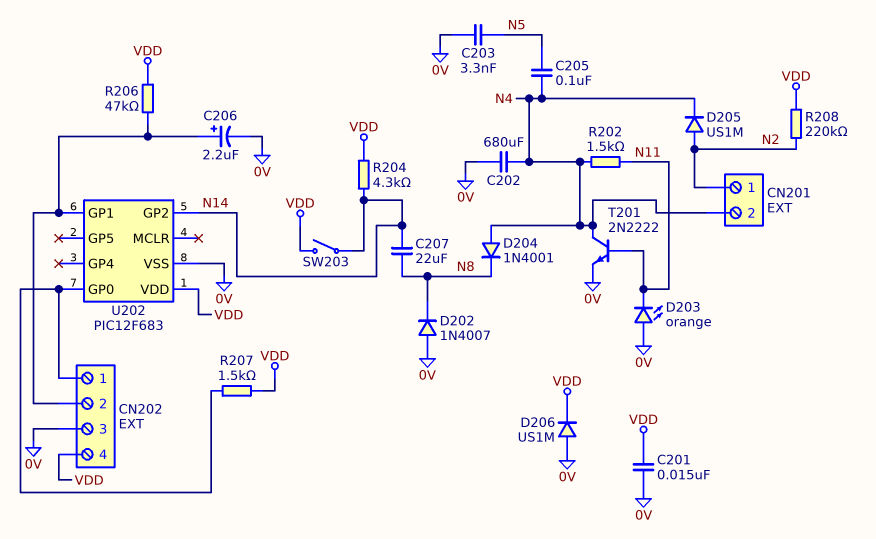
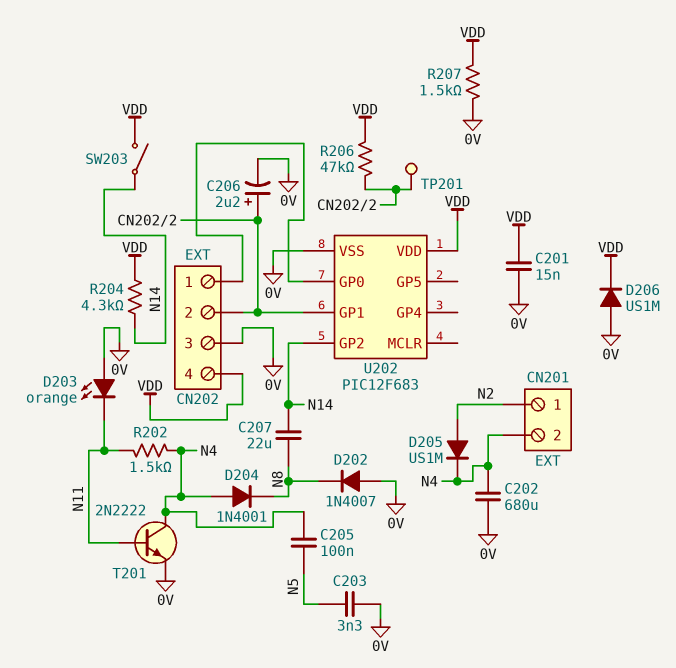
R207: 1.5k (CN202/1, VDD) -> 1.5k (0V, VDD)
R208: 220k (N2, VDD) -> none
TP201: none -> test point (CN202/2)

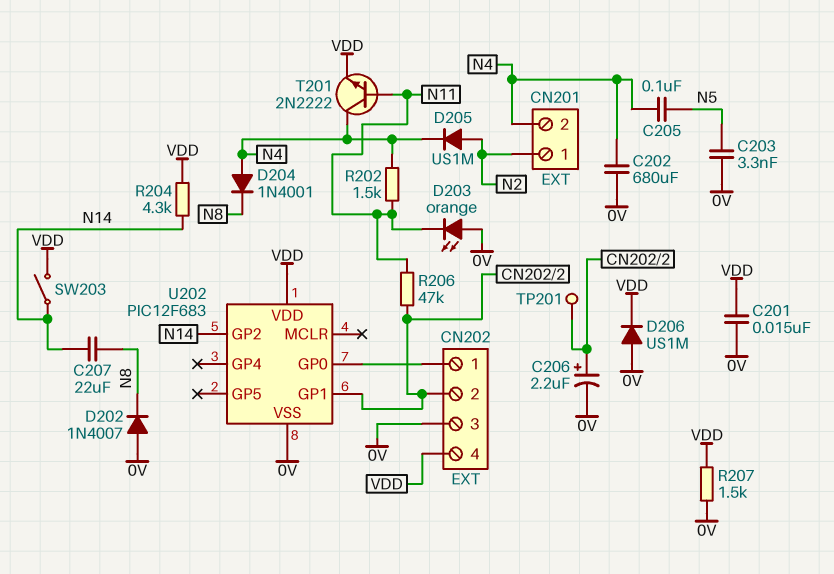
R206: 47k (CN202/2, VDD) -> 47k (CN202/2, N11)
T201: NPN 2N2222 (B N11, C N4, E 0V) -> NPN 2N2222 (B N11, C N4, E VDD)

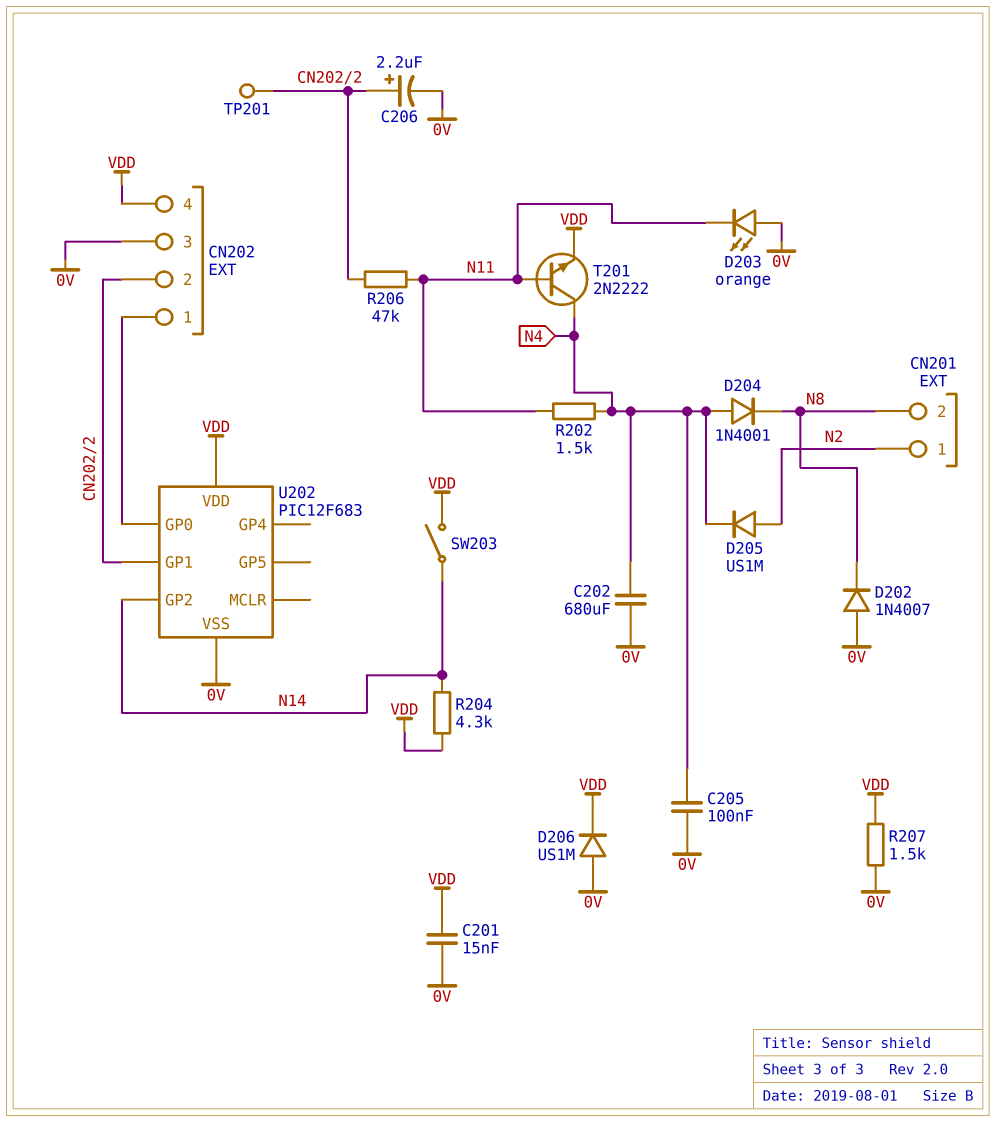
C203: 3.3nF (0V, N5) -> none
C205: 100nF (N4, N5) -> 100nF (0V, N4)
C207: 22uF (N8, N14) -> none
CN201 pin 2: N4 -> N8

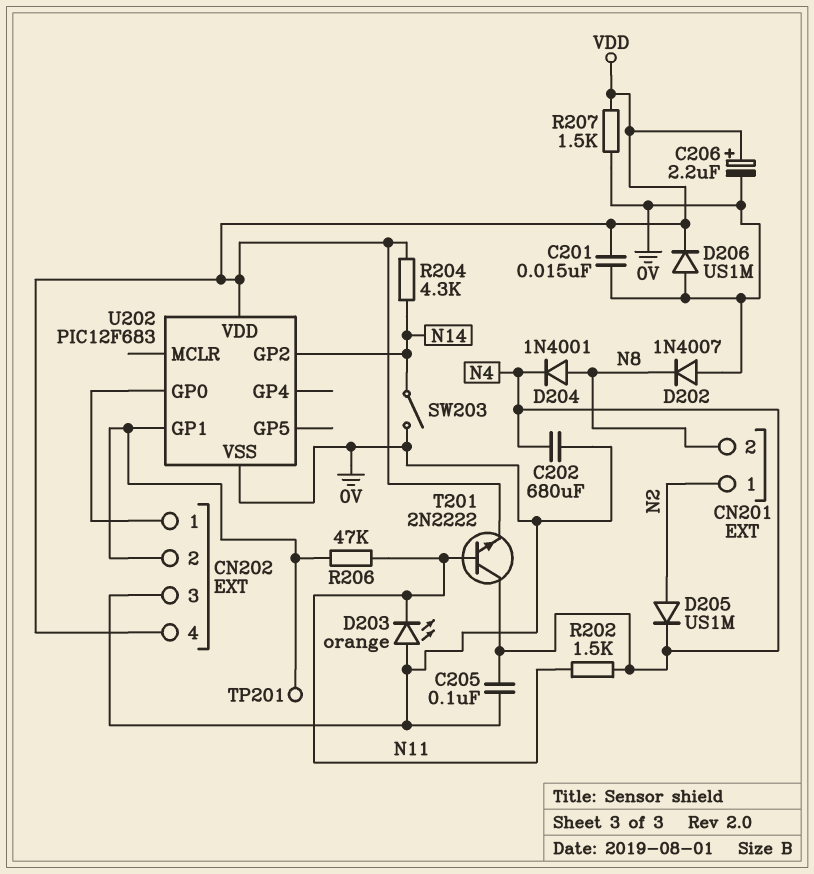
C206: 2.2uF (plus CN202/2, minus 0V) -> 2.2uF (plus VDD, minus 0V)
D204: diode 1N4001 (A N4, K N8) -> diode 1N4001 (A N8, K N4)
SW203: switch (N14, VDD) -> switch (0V, N14)

